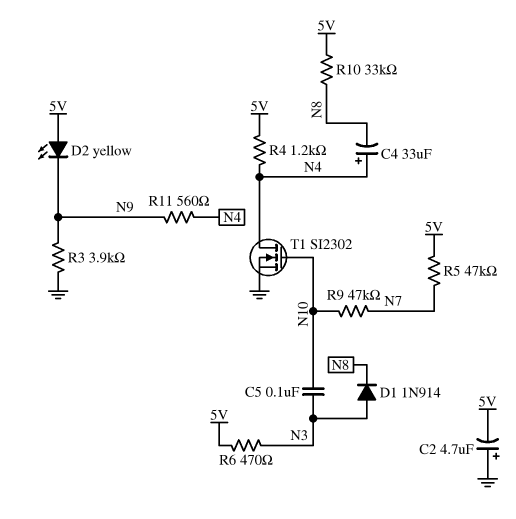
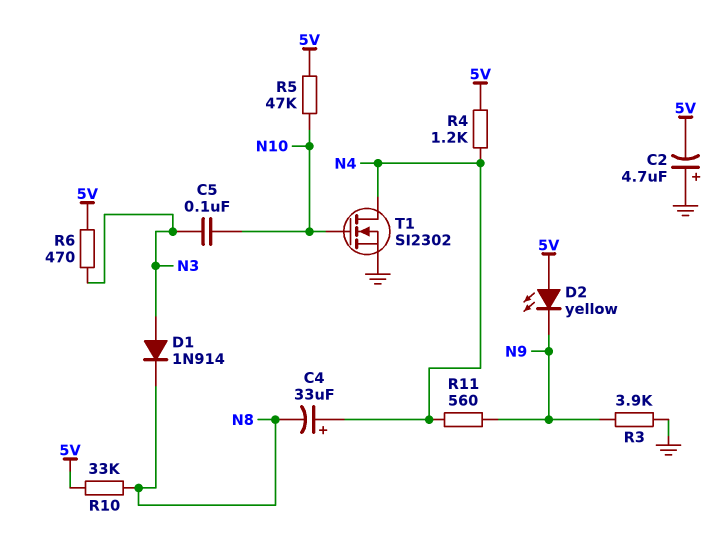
R5: 47k (5V, N7) -> 47k (5V, N10)
R9: 47k (N7, N10) -> none

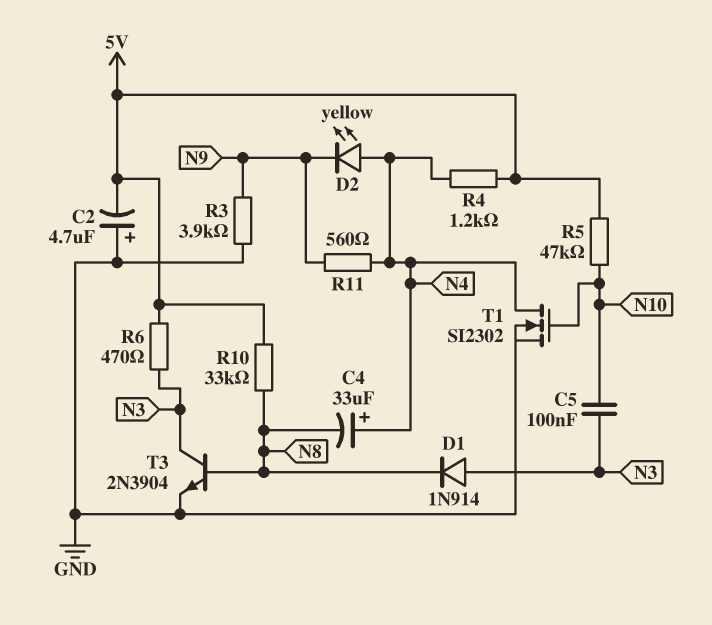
D2: LED yellow (A 5V, K N9) -> LED yellow (A N4, K N9)
T3: none -> NPN 2N3904 (B N8, C N3, E GND)

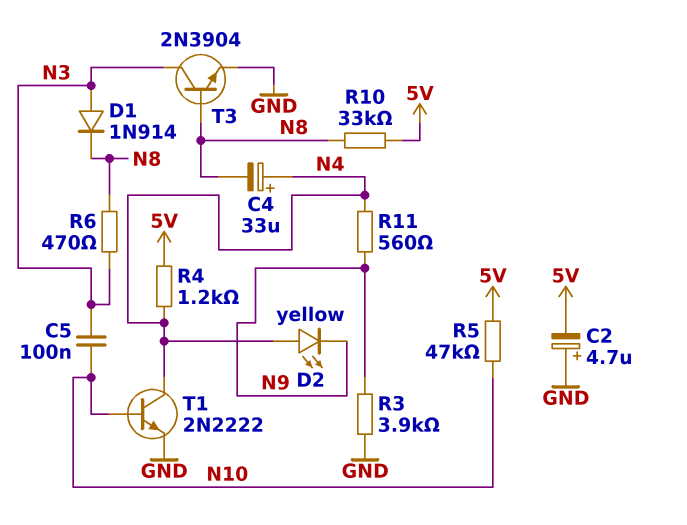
R6: 470 (5V, N3) -> 470 (N3, N8)
T1: NMOS SI2302 (G N10, D N4, S GND) -> NPN 2N2222 (B N10, C N4, E GND)

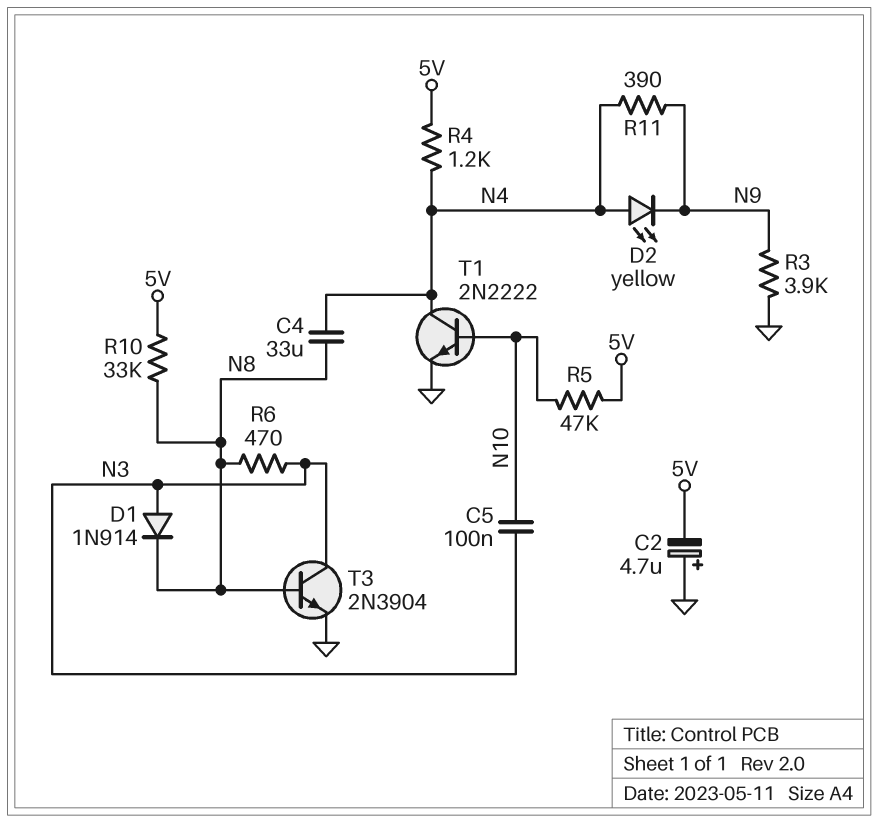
C4: 33uF (plus N4, minus N8) -> 33uF (N4, N8)
R11: 560 (N4, N9) -> 390 (N4, N9)

